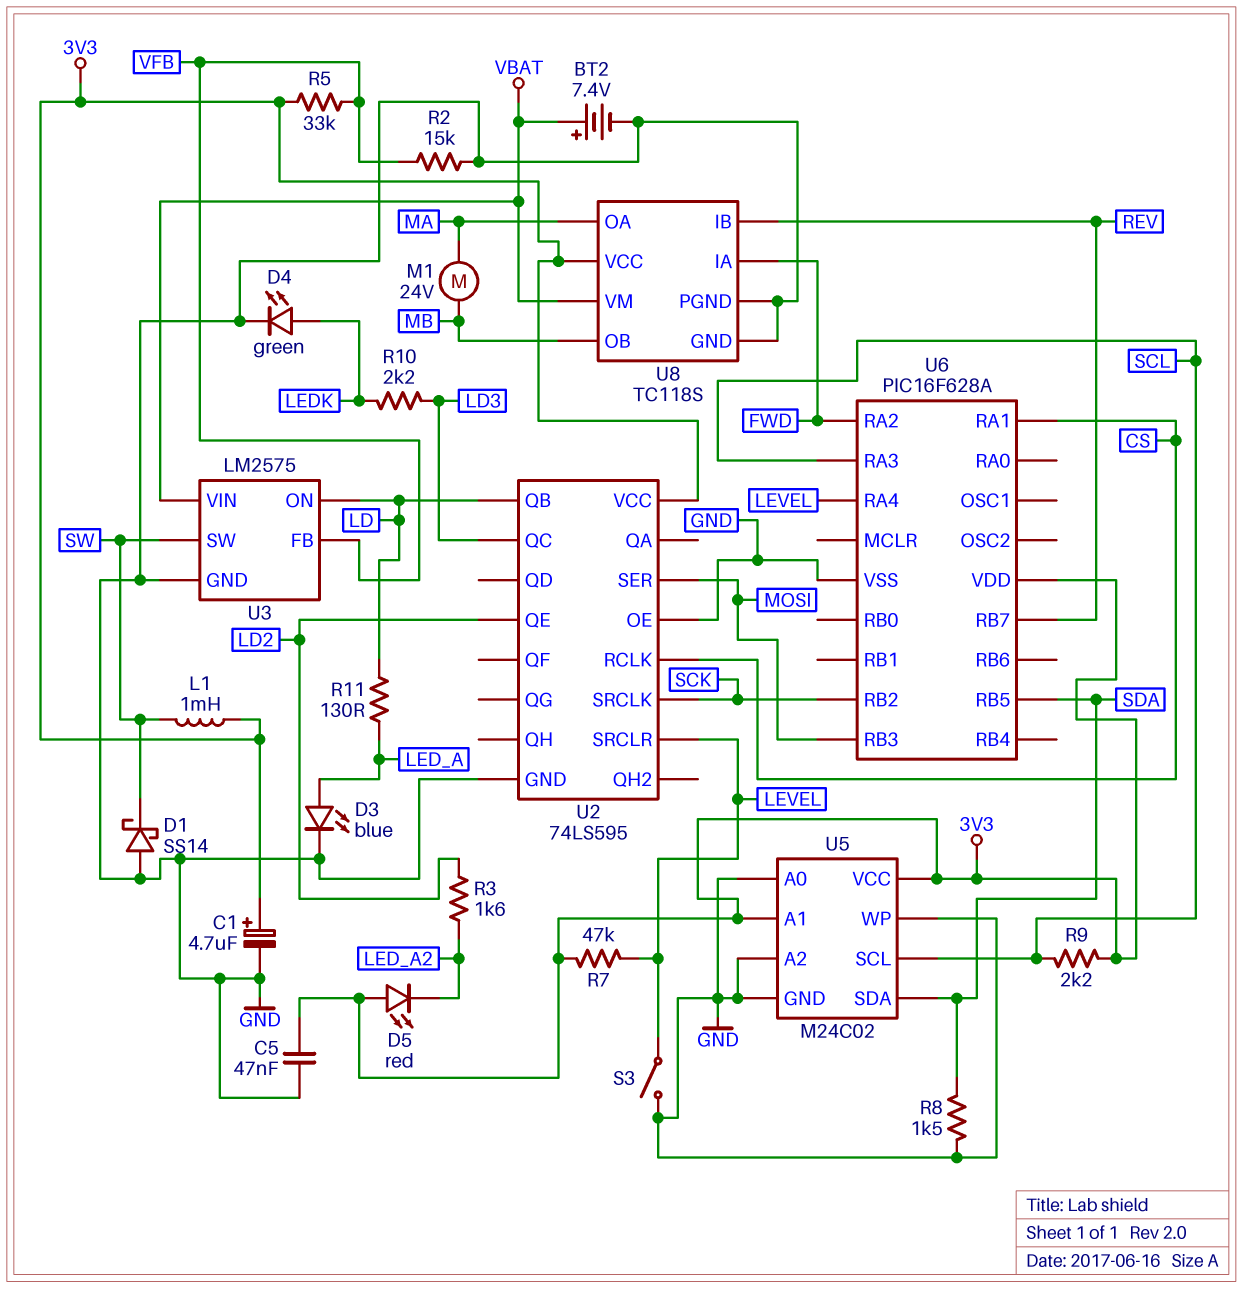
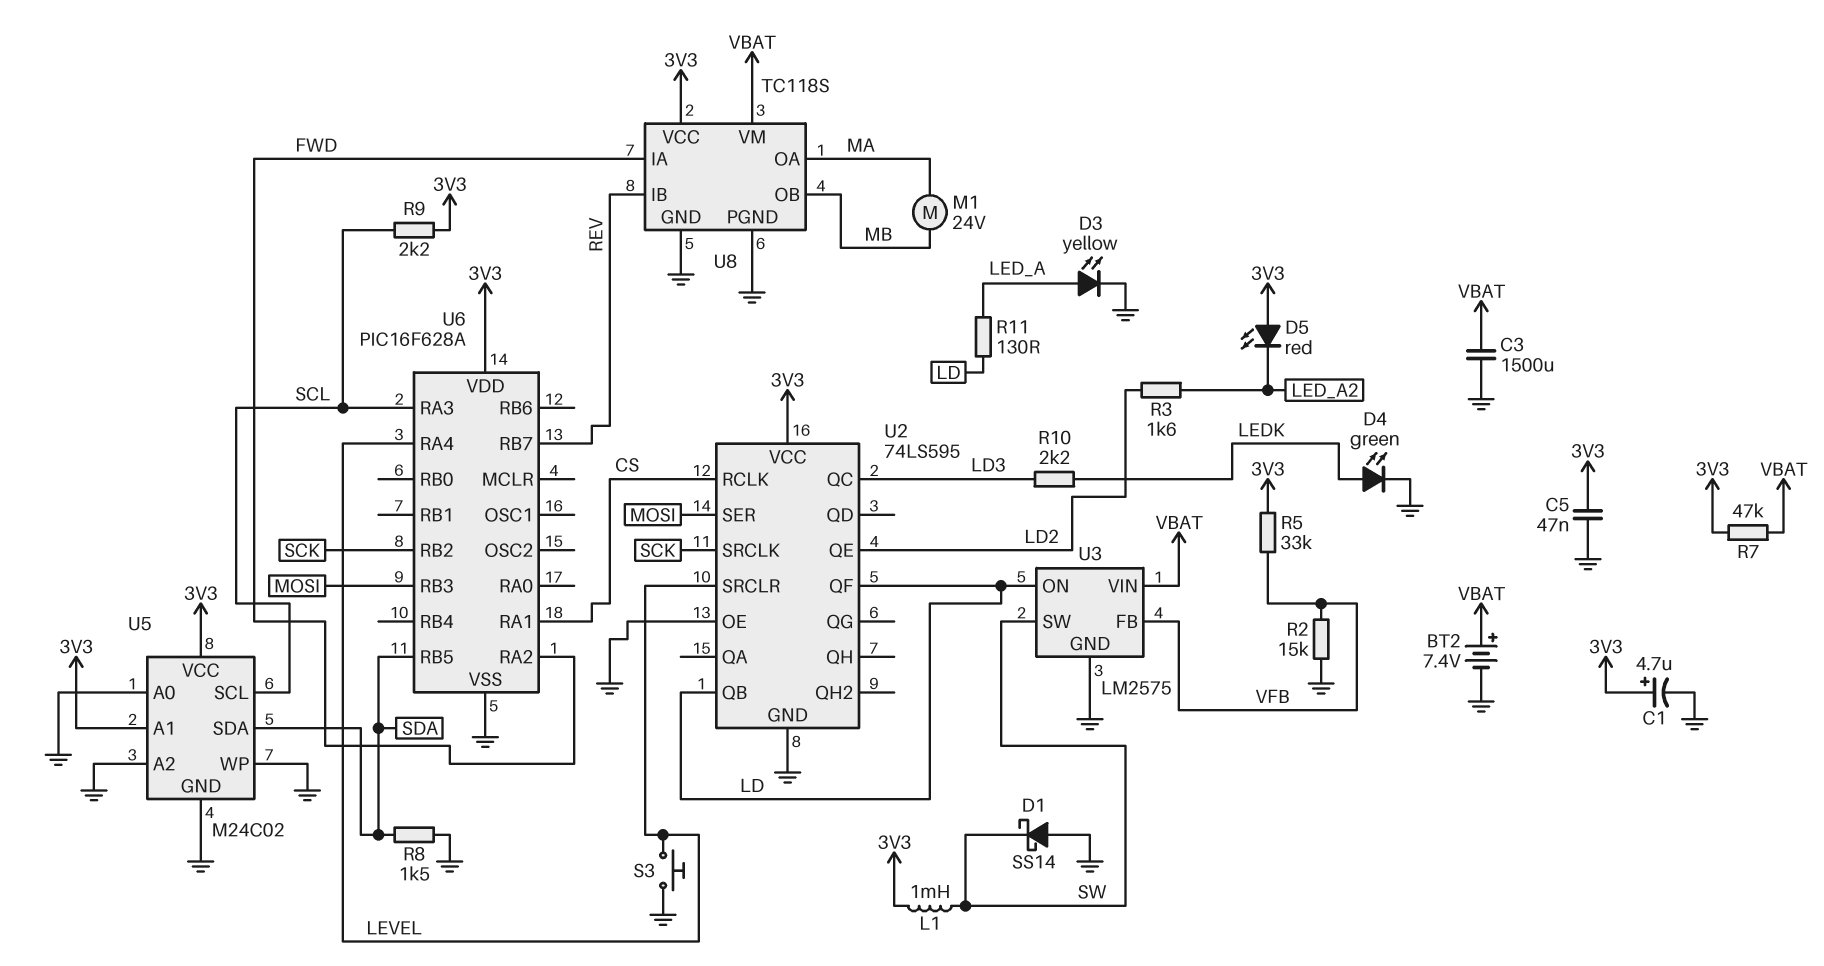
C3: none -> 1500uF (GND, VBAT)
D3: LED blue (A LED_A, K GND) -> LED yellow (A LED_A, K GND)
R7: 47k (3V3, LEVEL) -> 47k (3V3, VBAT)
S3: switch (GND, LEVEL) -> button (GND, LEVEL)
U2 pin QF: none -> LD

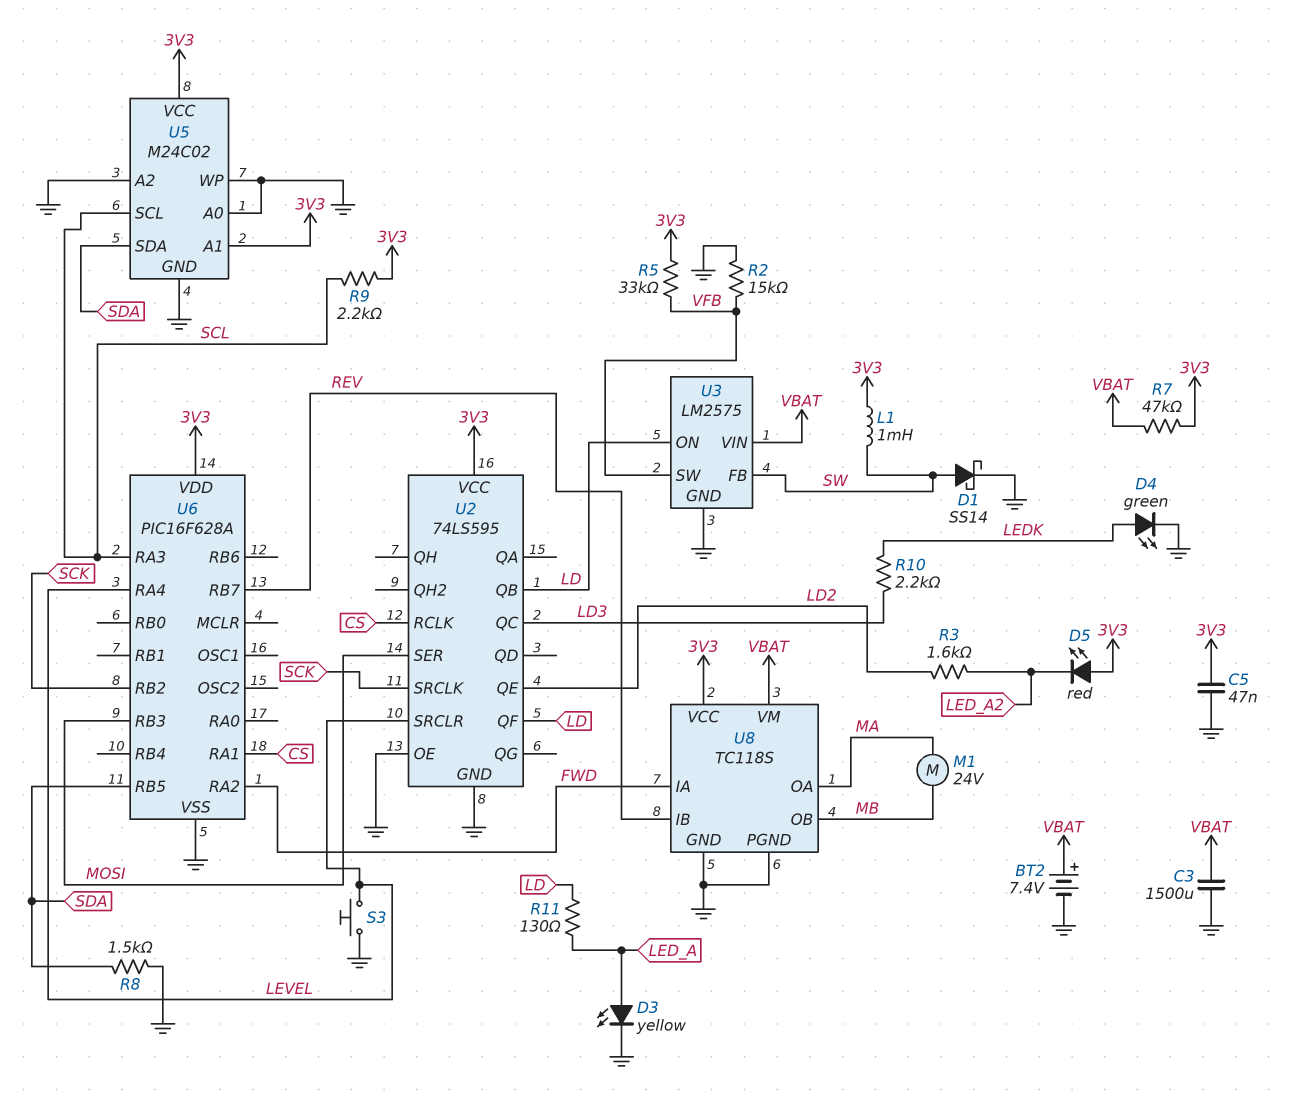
C1: 4.7uF (plus 3V3, minus GND) -> none
D1: schottky SS14 (A GND, K SW) -> schottky SS14 (A SW, K GND)
U3 pin FB: VFB -> SW
U3 pin SW: SW -> VFB

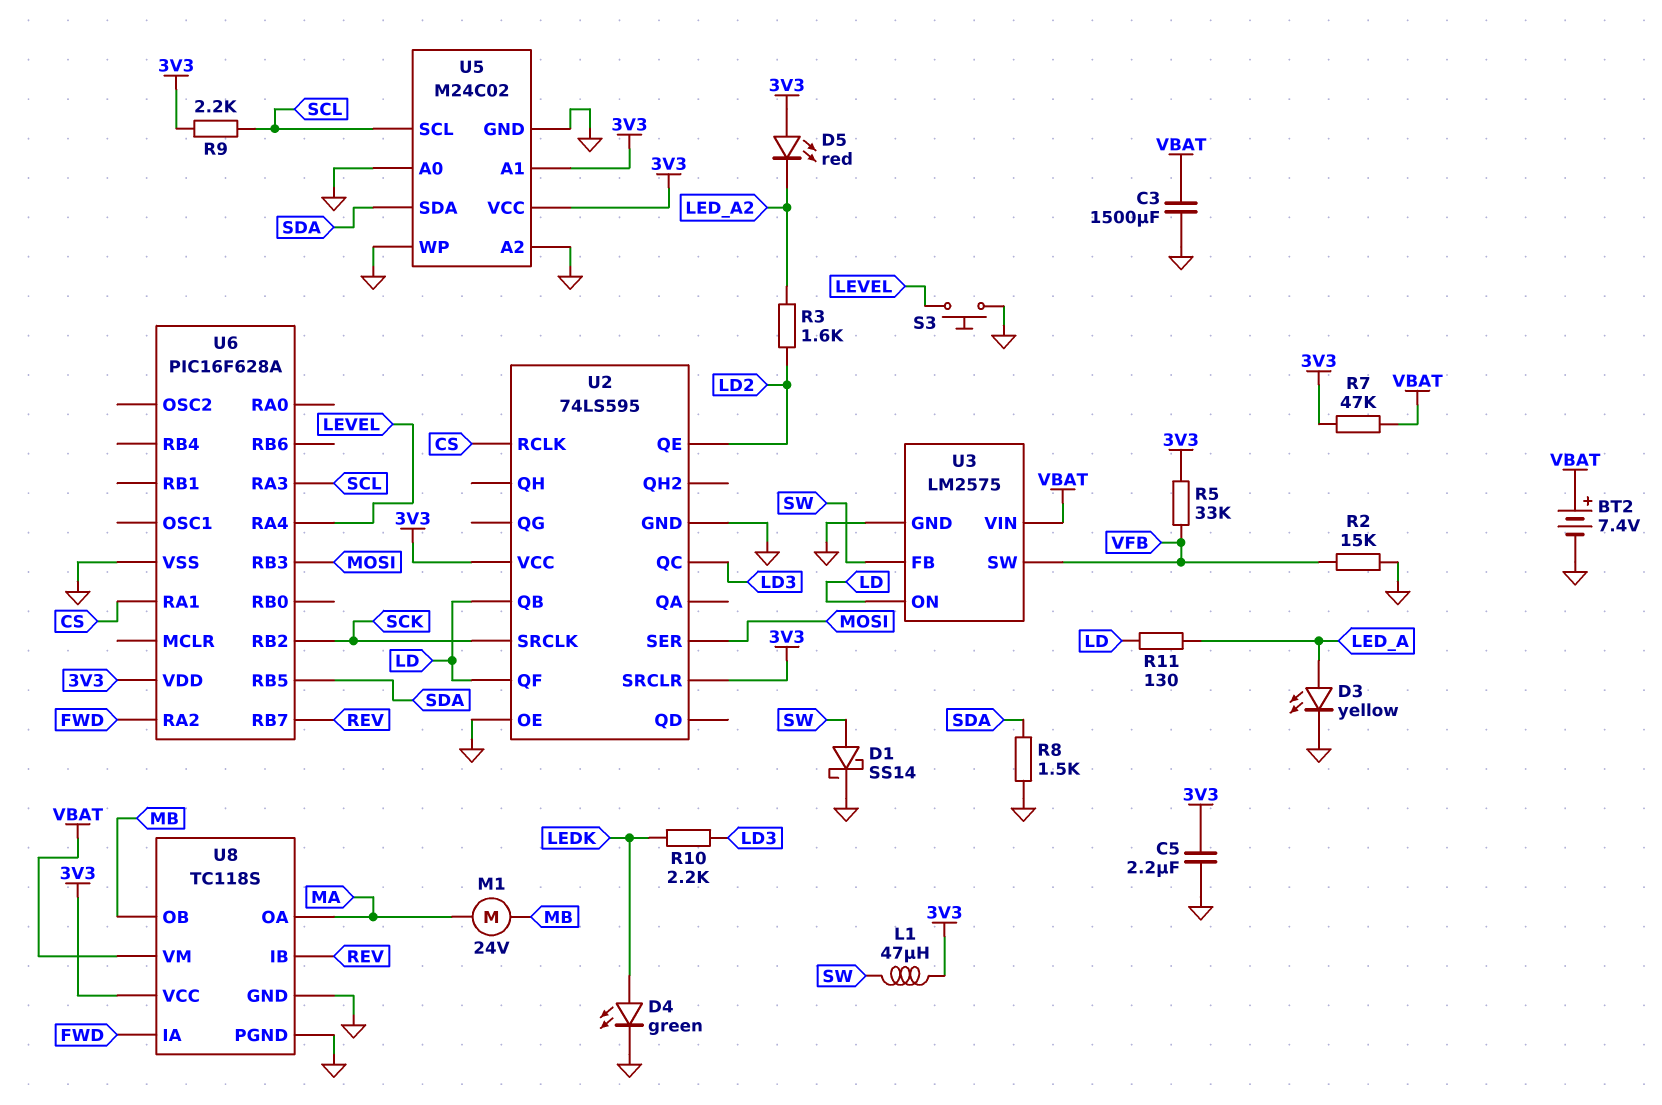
C5: 47nF (3V3, GND) -> 2.2uF (3V3, GND)
L1: 1mH (3V3, SW) -> 47uH (3V3, SW)
U2 pin SRCLR: LEVEL -> 3V3

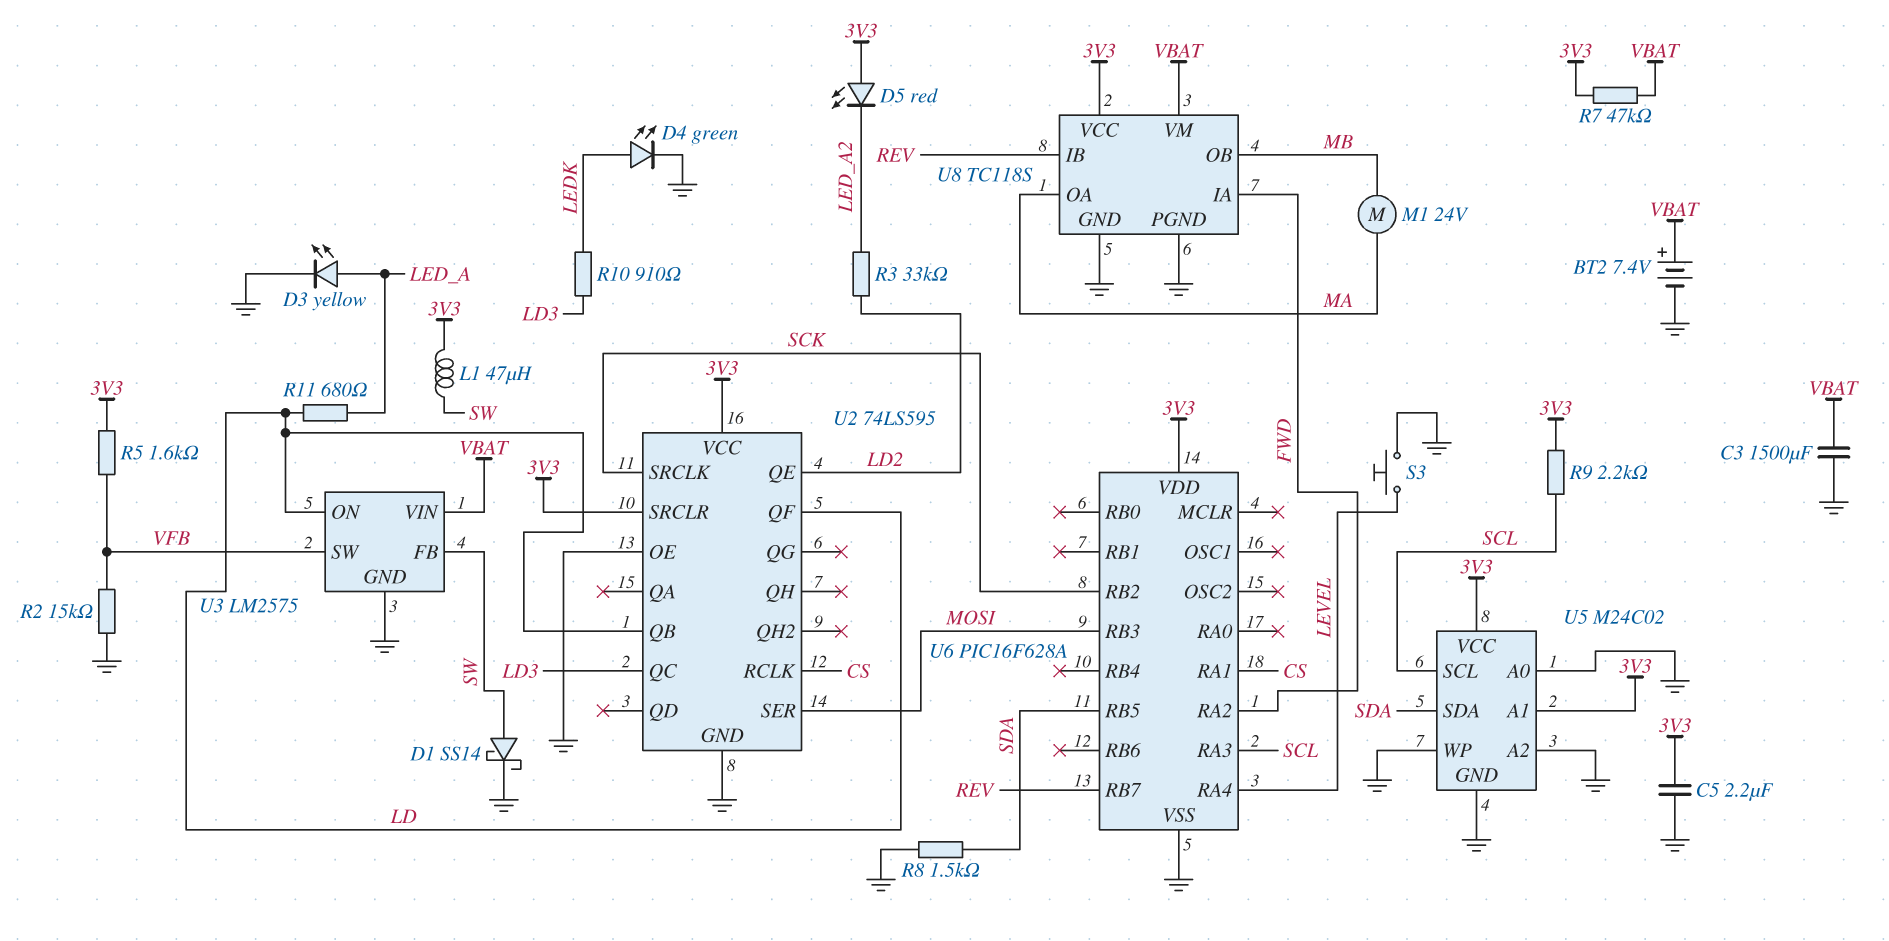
R3: 1.6k (LD2, LED_A2) -> 33k (LD2, LED_A2)
R5: 33k (3V3, VFB) -> 1.6k (3V3, VFB)
R10: 2.2k (LD3, LEDK) -> 910 (LD3, LEDK)
R11: 130 (LD, LED_A) -> 680 (LD, LED_A)

